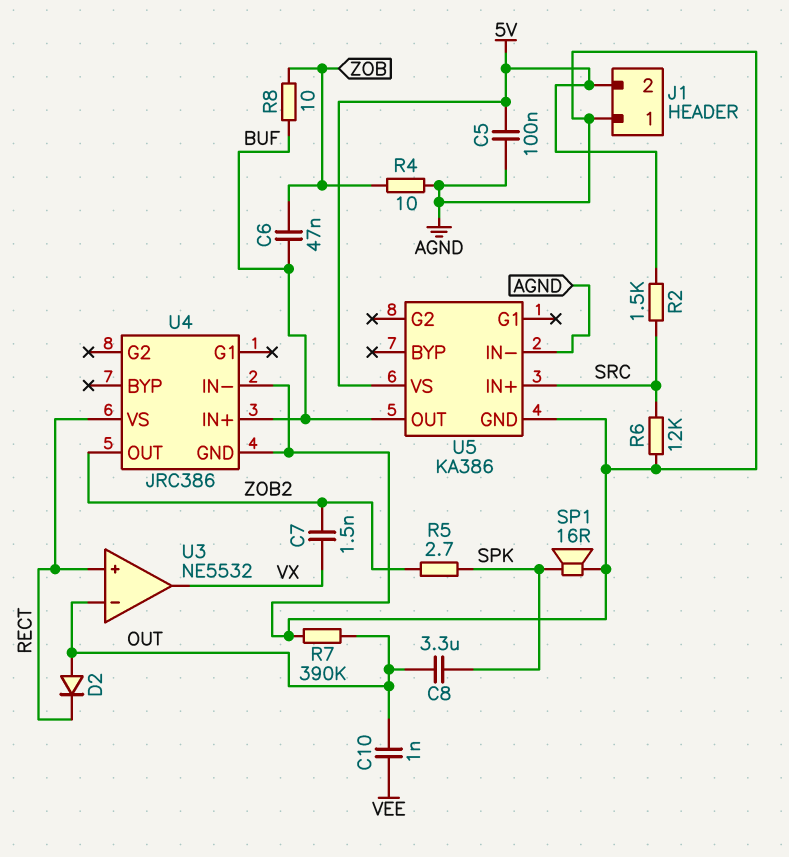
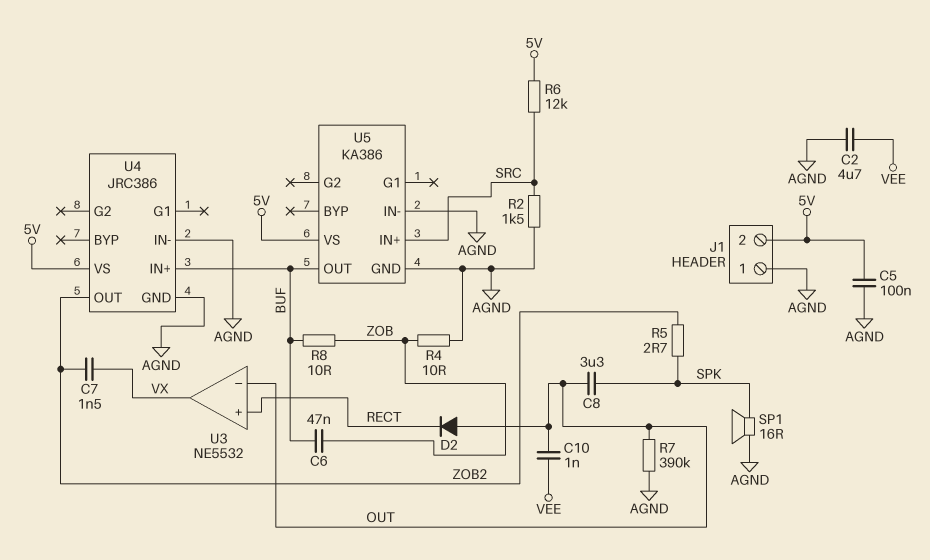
C2: none -> 4.7uF (AGND, VEE)
R2: 1.5k (5V, SRC) -> 1.5k (AGND, SRC)
R6: 12k (AGND, SRC) -> 12k (5V, SRC)
U4 pin VS: RECT -> 5V

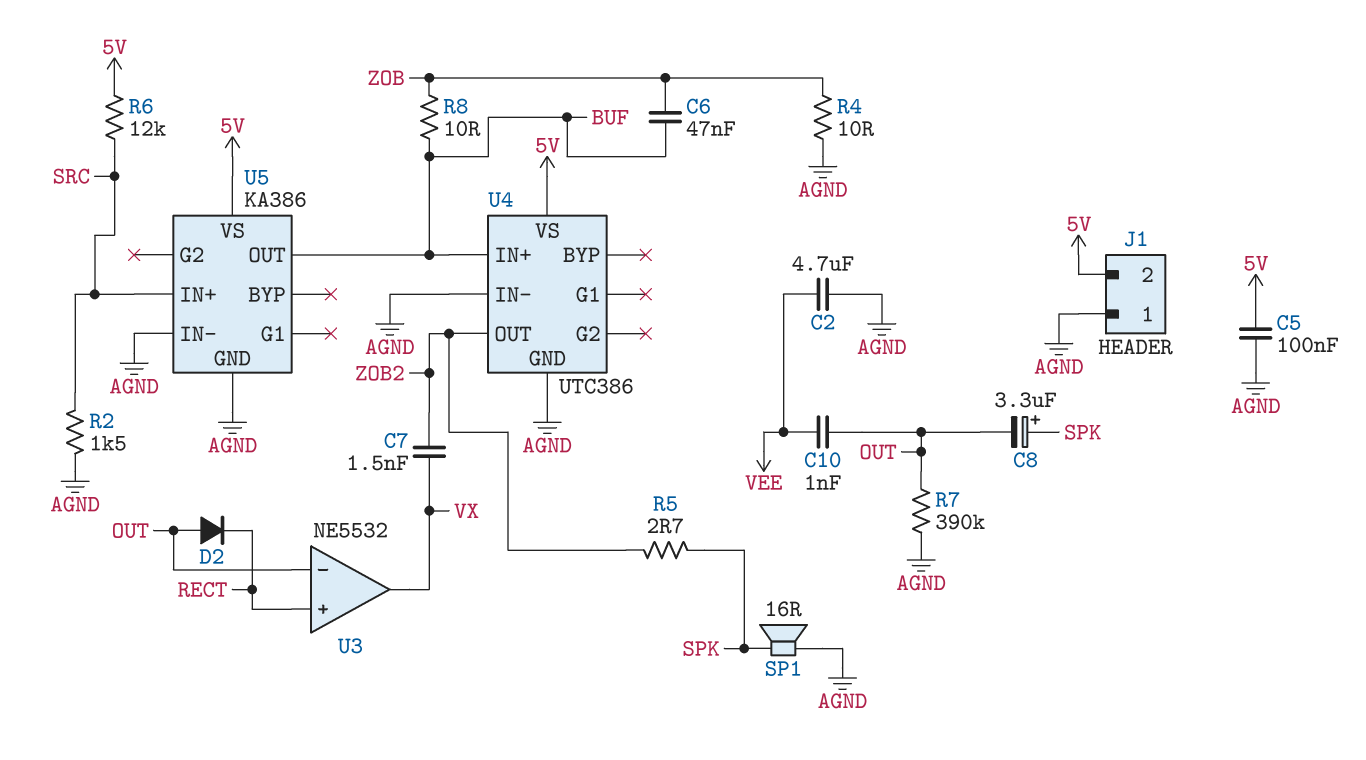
C8: 3.3uF (OUT, SPK) -> 3.3uF (plus SPK, minus OUT)
U4: JRC386 -> UTC386

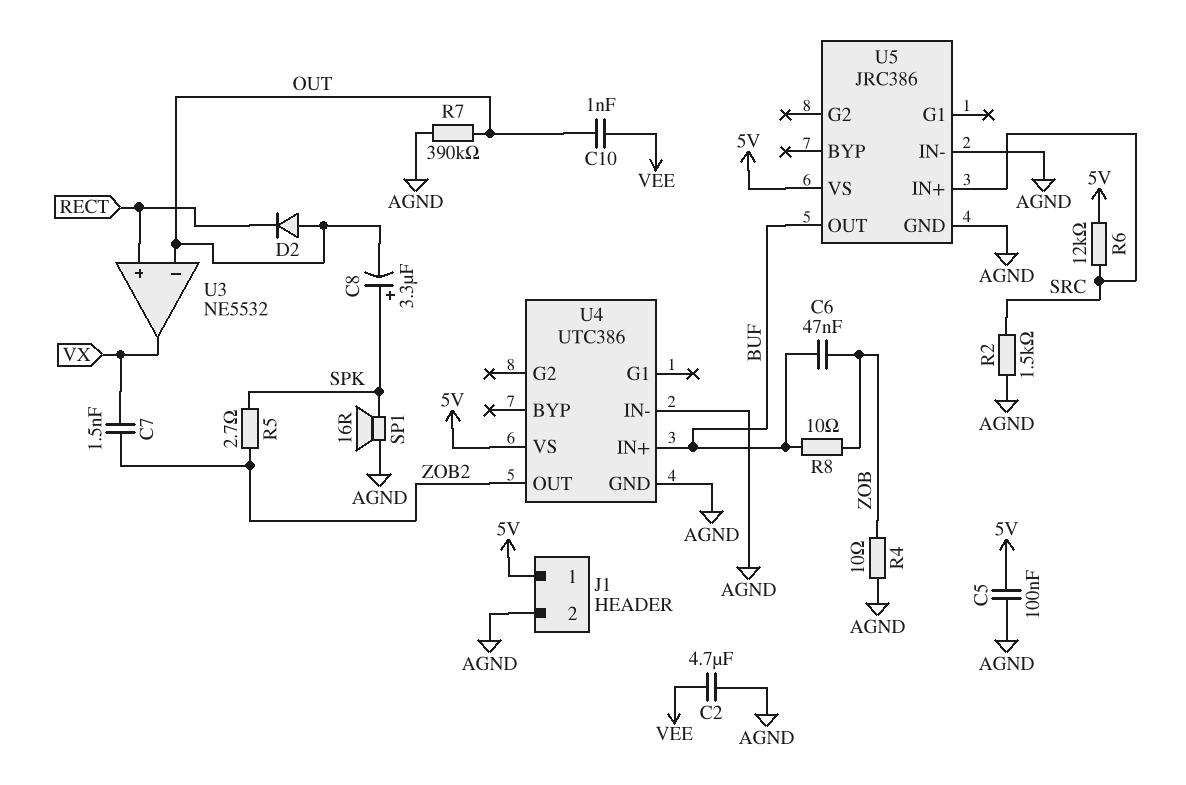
J1 pin 1: AGND -> 5V
J1 pin 2: 5V -> AGND
U5: KA386 -> JRC386

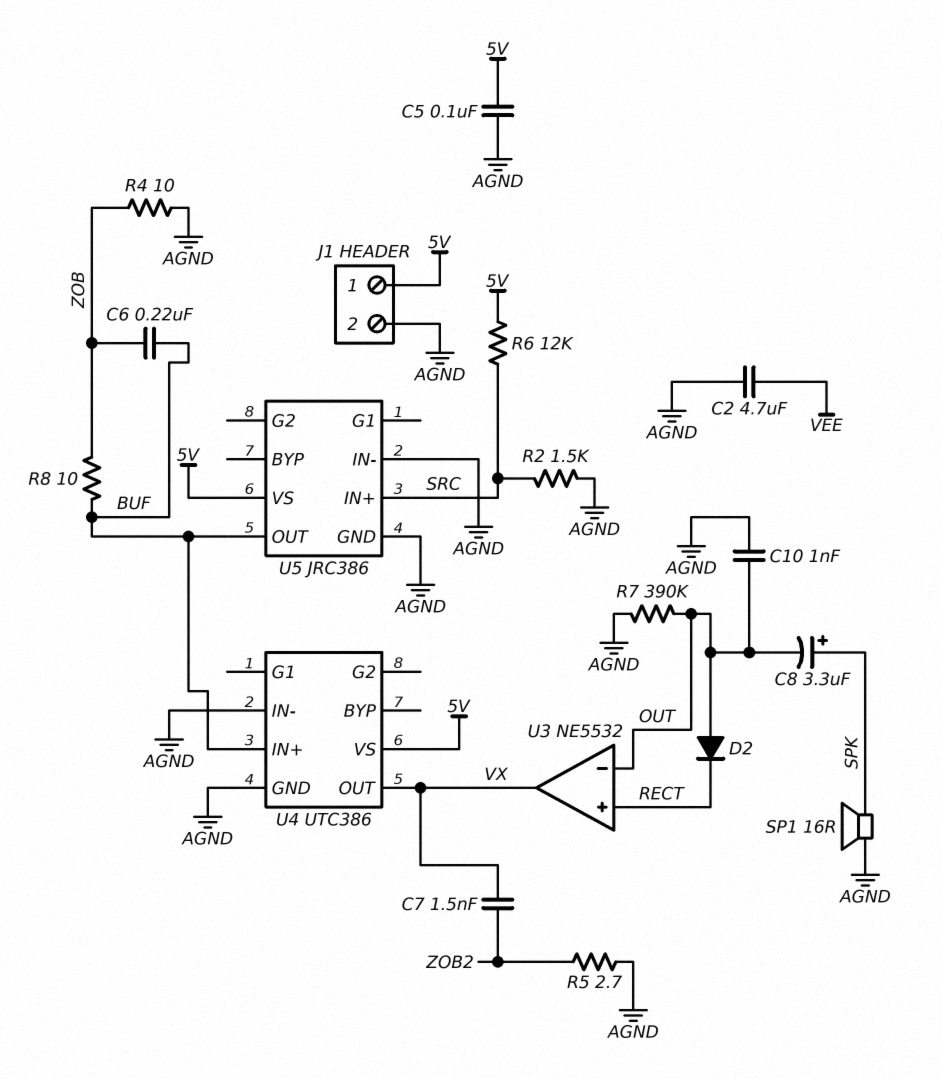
C6: 47nF (BUF, ZOB) -> 220nF (BUF, ZOB)
C10: 1nF (OUT, VEE) -> 1nF (AGND, OUT)
R5: 2.7 (SPK, ZOB2) -> 2.7 (AGND, ZOB2)
U4 pin OUT: ZOB2 -> VX

